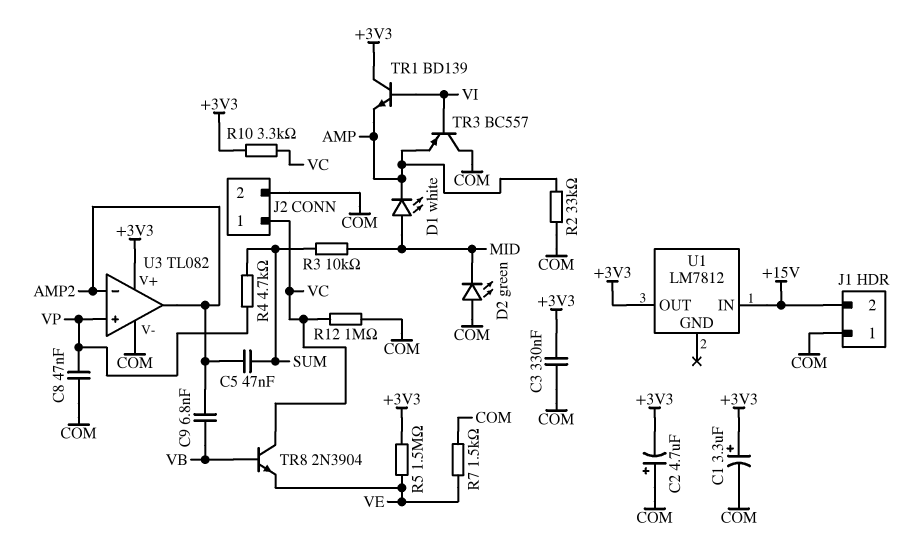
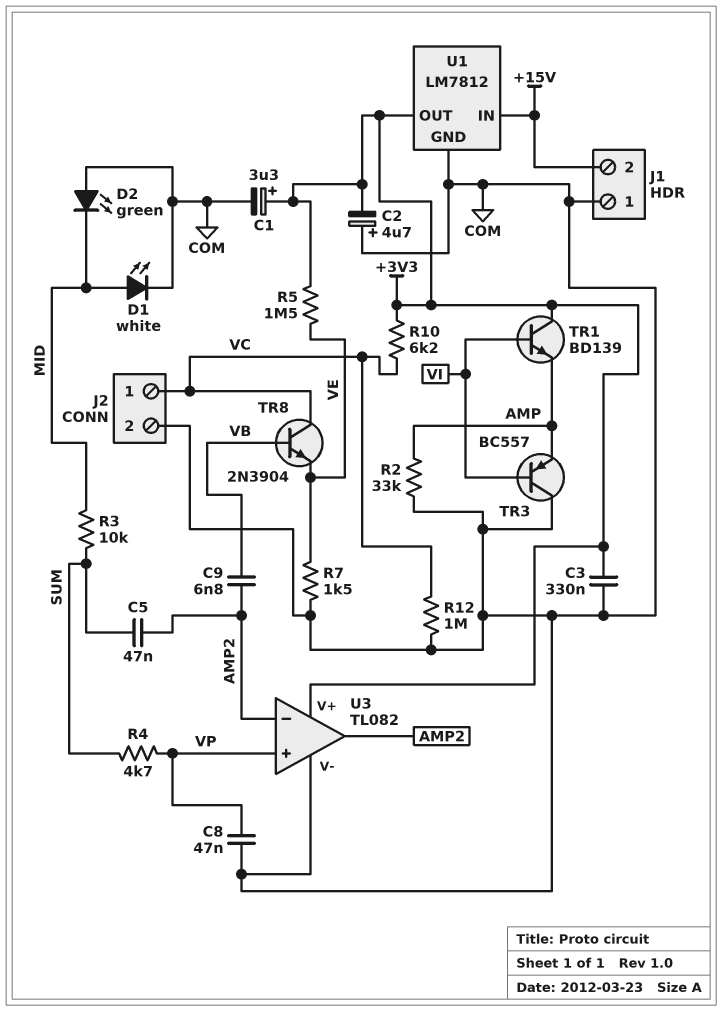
D1: LED white (A MID, K AMP) -> LED white (A MID, K COM)
R10: 3.3k (+3V3, VC) -> 6.2k (+3V3, VC)
U1 pin GND: none -> COM

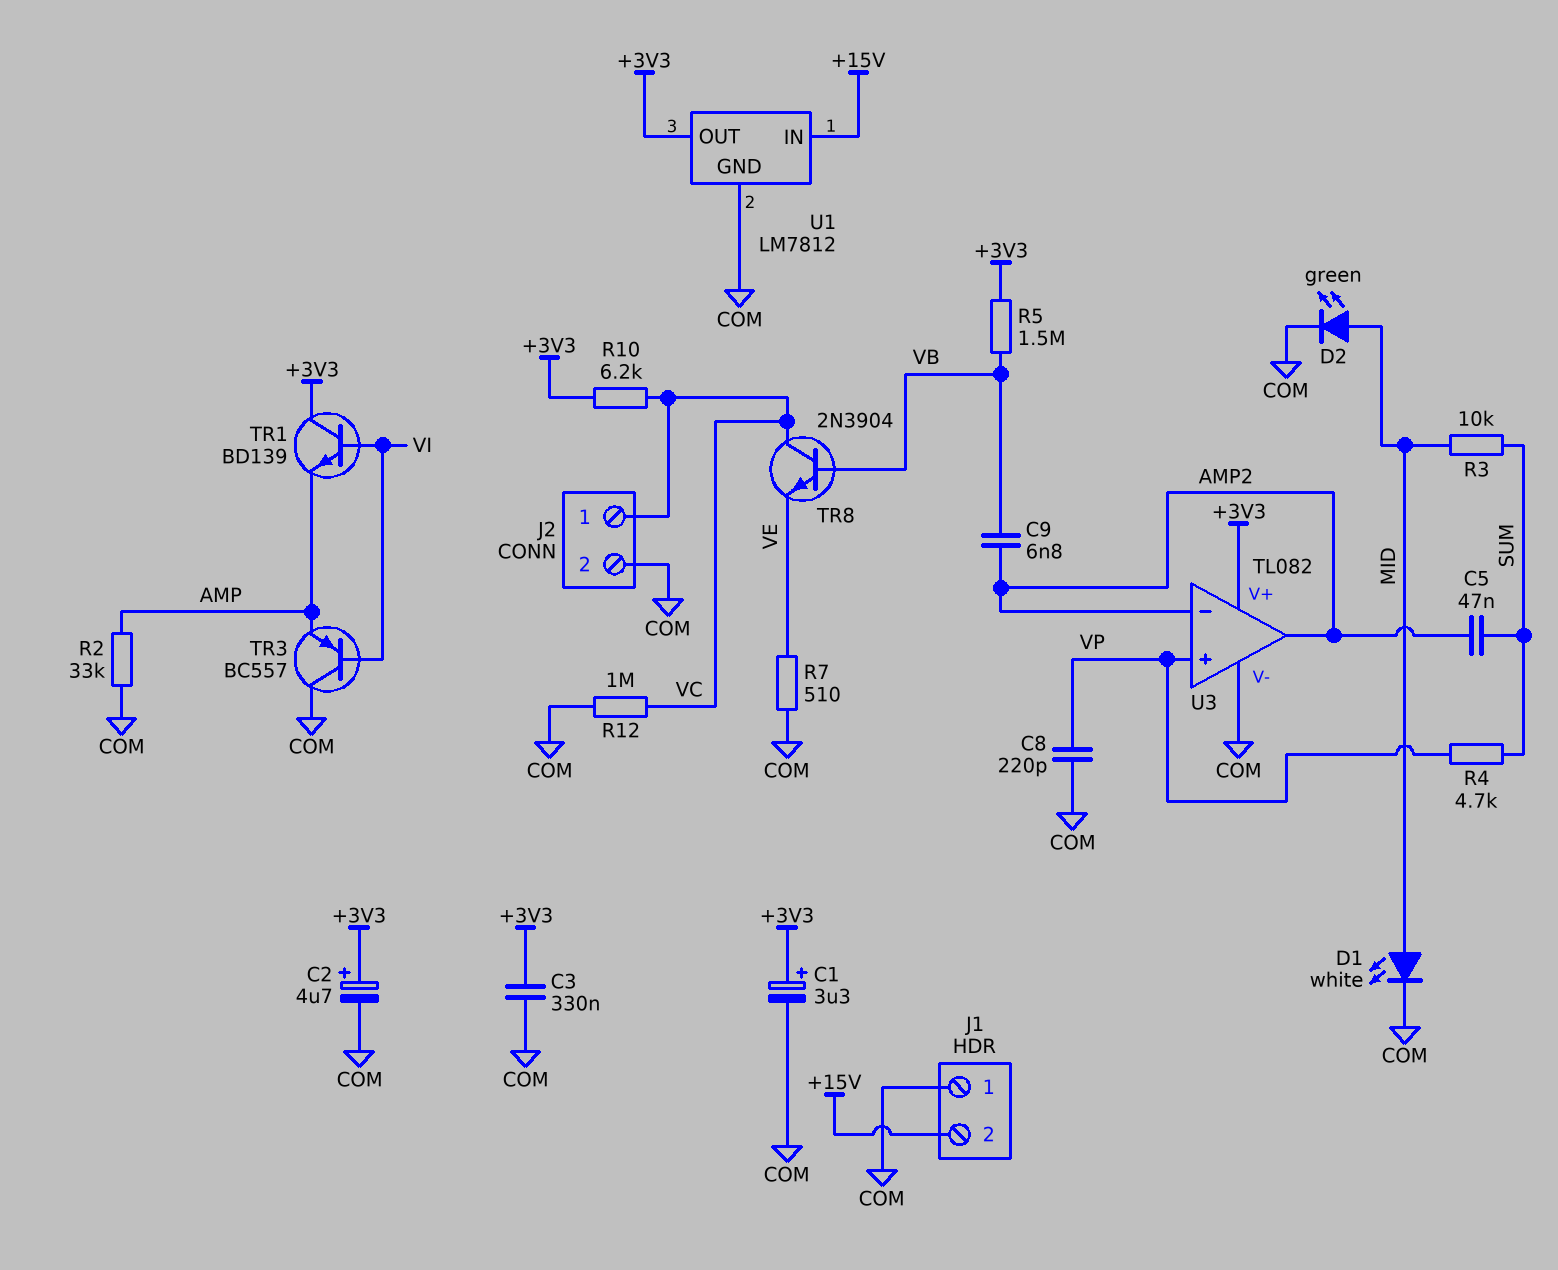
C2: 4.7uF (plus COM, minus +3V3) -> 4.7uF (plus +3V3, minus COM)
C8: 47nF (COM, VP) -> 220pF (COM, VP)
D2: LED green (A COM, K MID) -> LED green (A MID, K COM)
R5: 1.5M (+3V3, VE) -> 1.5M (+3V3, VB)
R7: 1.5k (COM, VE) -> 510 (COM, VE)

